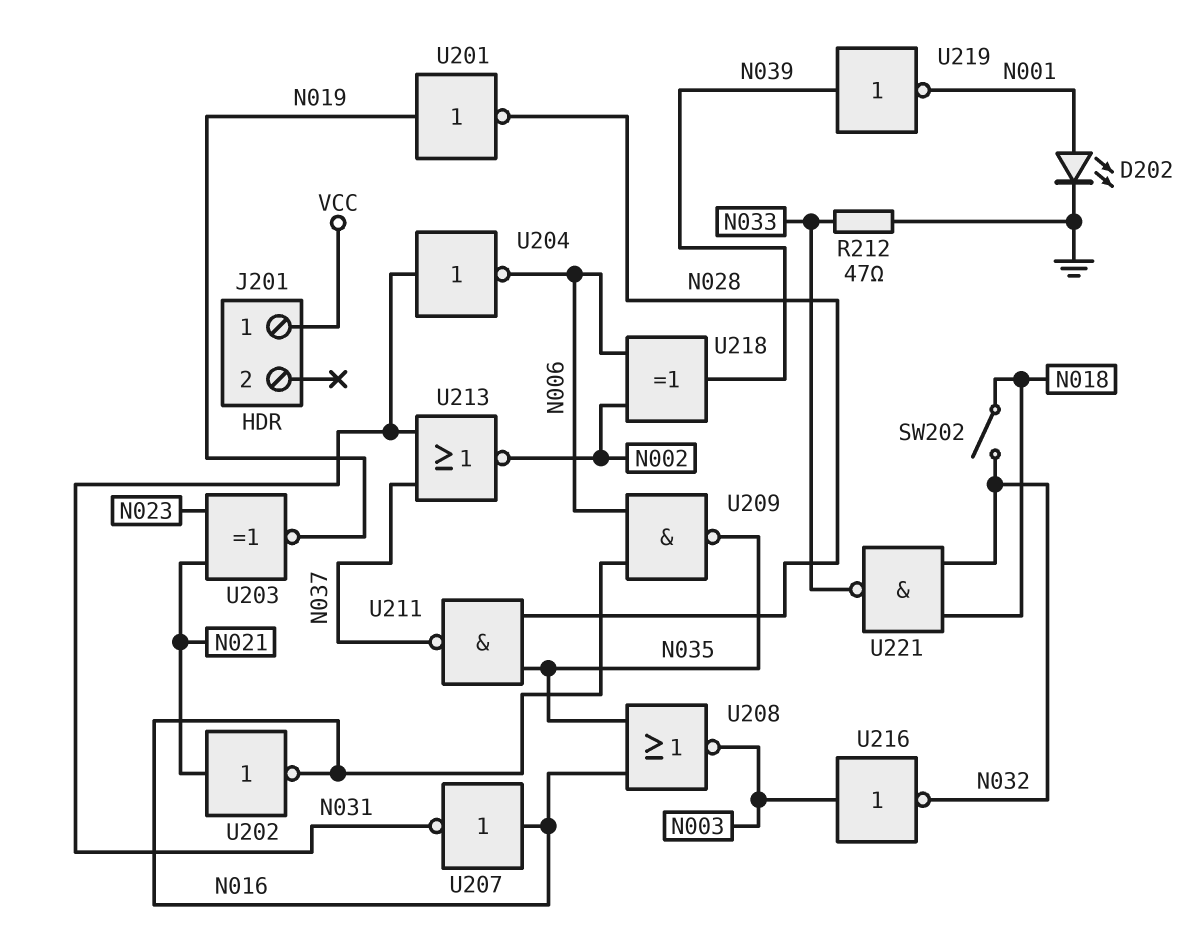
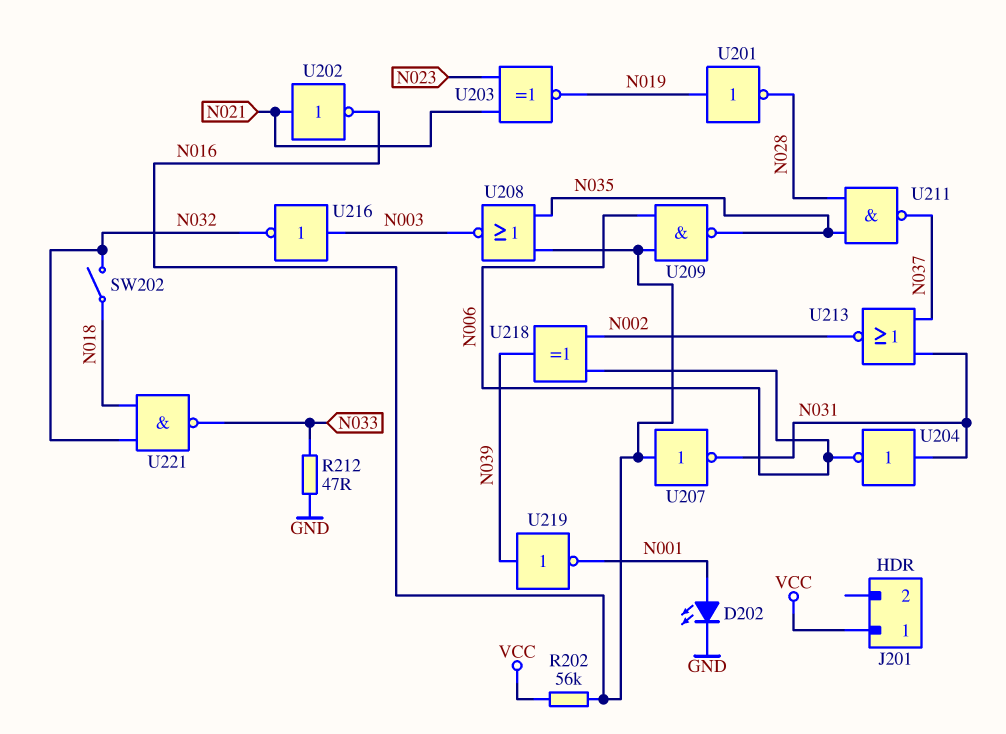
R202: none -> 56k (N016, VCC)

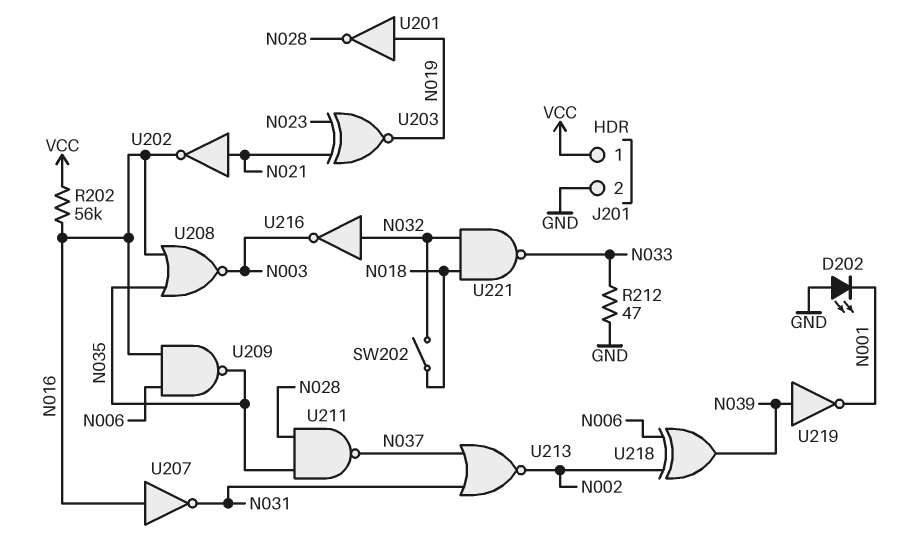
D202: LED (A N001, K GND) -> LED (A GND, K N001)
J201 pin 2: none -> GND
U204: NOT (in N031, out N006) -> none
U216: NOT (in N003, out N032) -> NOT (in N032, out N003)

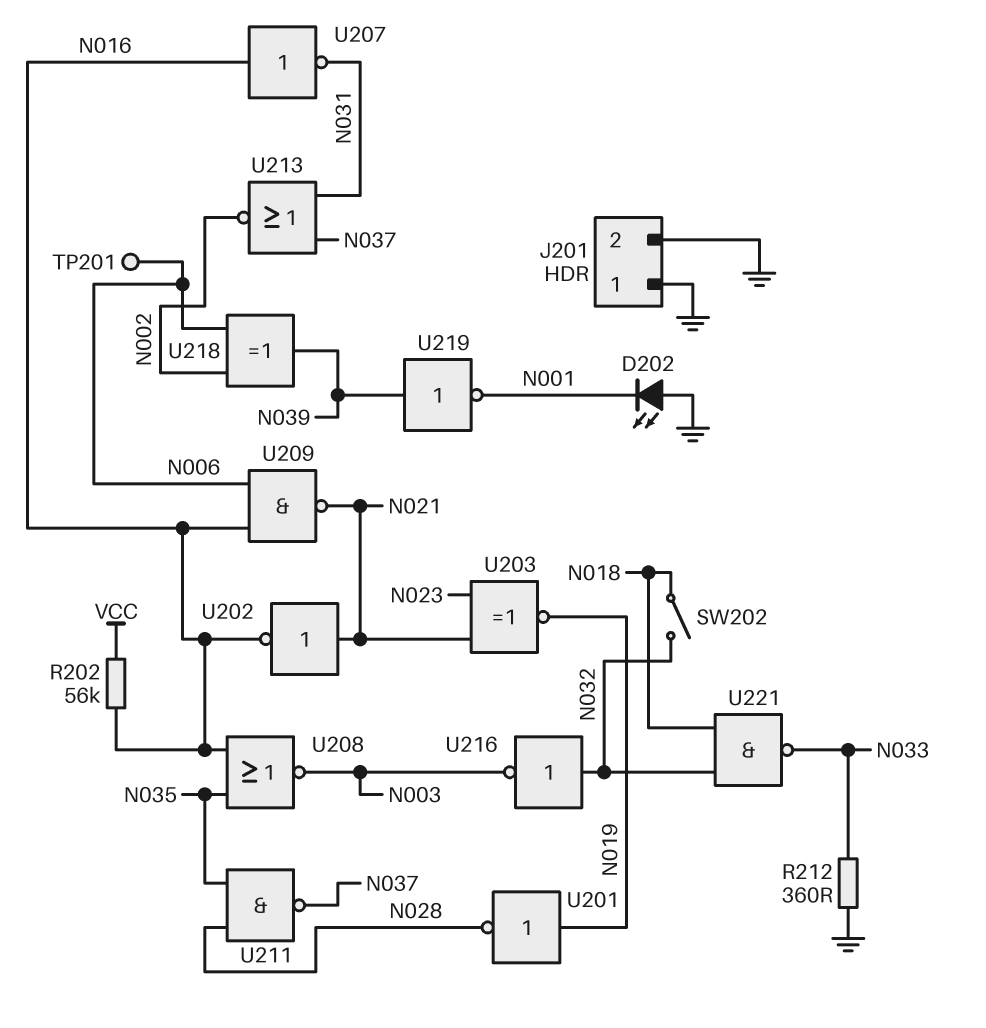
J201 pin 1: VCC -> GND
R212: 47 (GND, N033) -> 360 (GND, N033)
TP201: none -> test point (N006)
U209: NAND (in N006, in N016, out N035) -> NAND (in N006, in N016, out N021)

